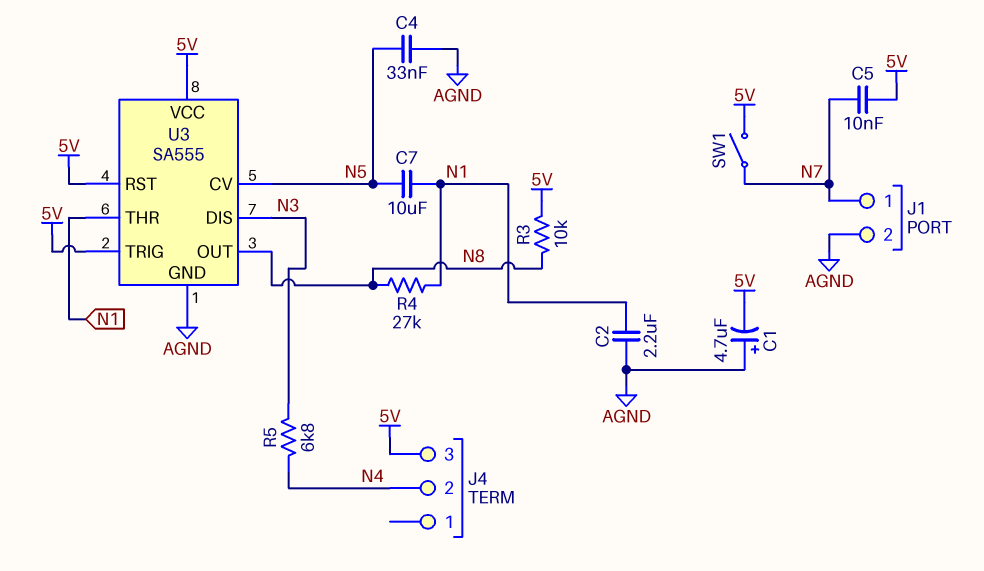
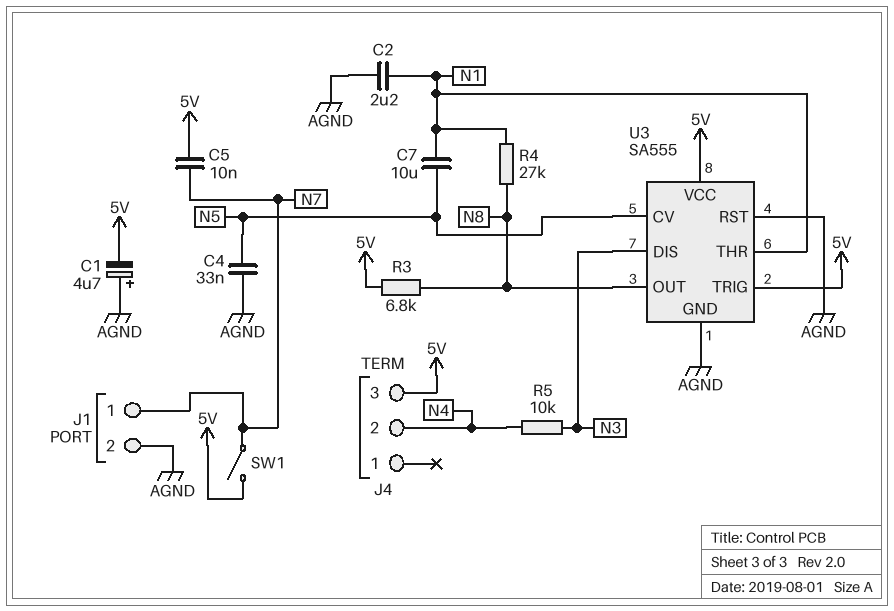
R3: 10k (5V, N8) -> 6.8k (5V, N8)
R5: 6.8k (N3, N4) -> 10k (N3, N4)
U3 pin RST: 5V -> AGND

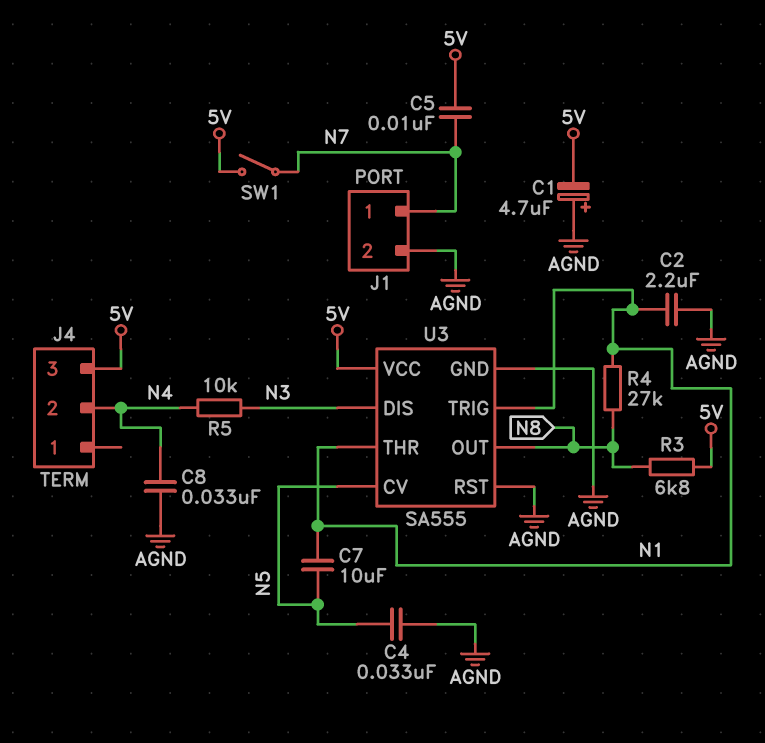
C8: none -> 33nF (AGND, N4)
U3 pin TRIG: 5V -> N1

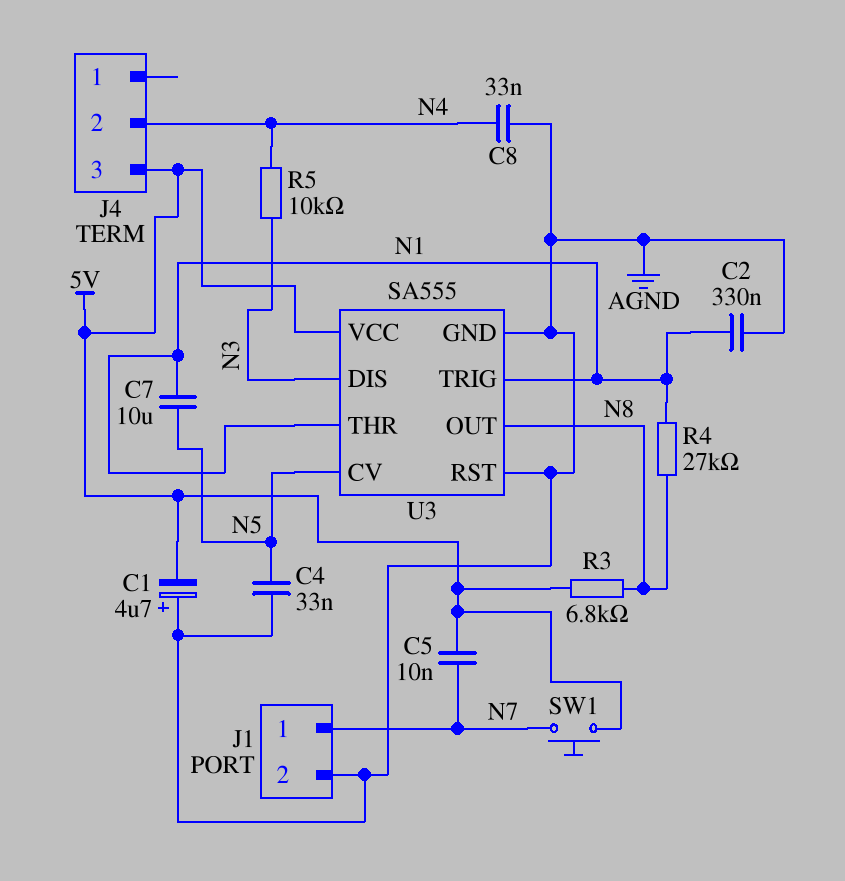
C2: 2.2uF (AGND, N1) -> 330nF (AGND, N1)
SW1: switch (5V, N7) -> button (5V, N7)

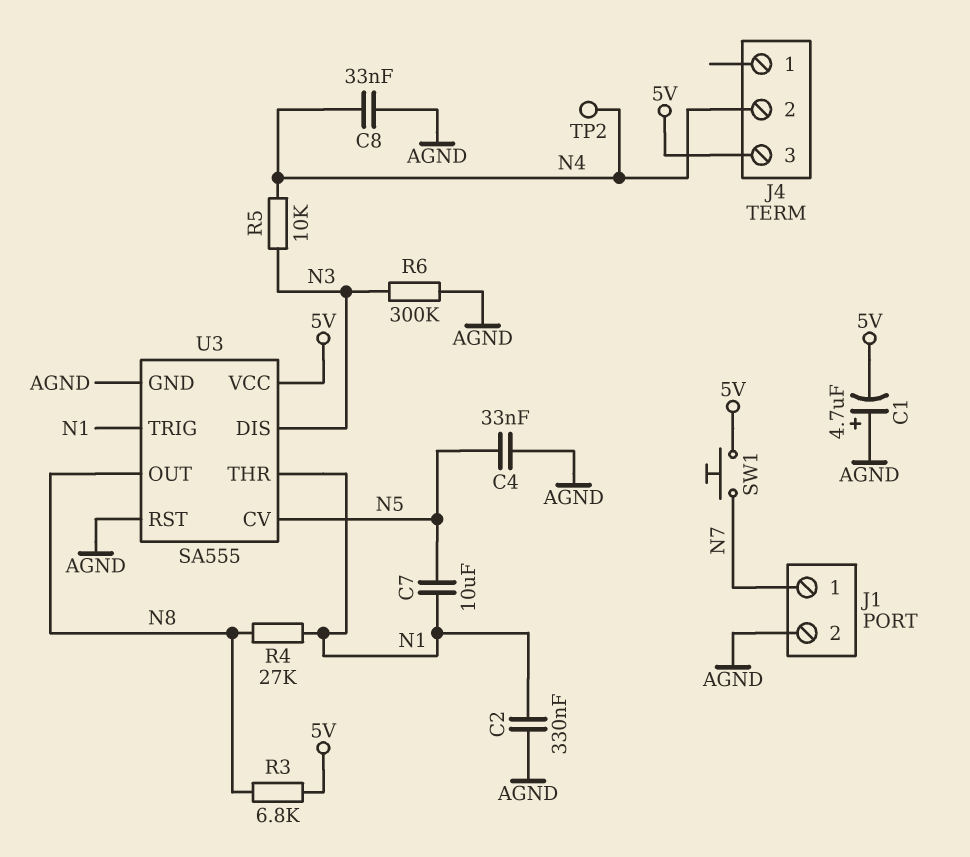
C5: 10nF (5V, N7) -> none
R6: none -> 300k (AGND, N3)
TP2: none -> test point (N4)

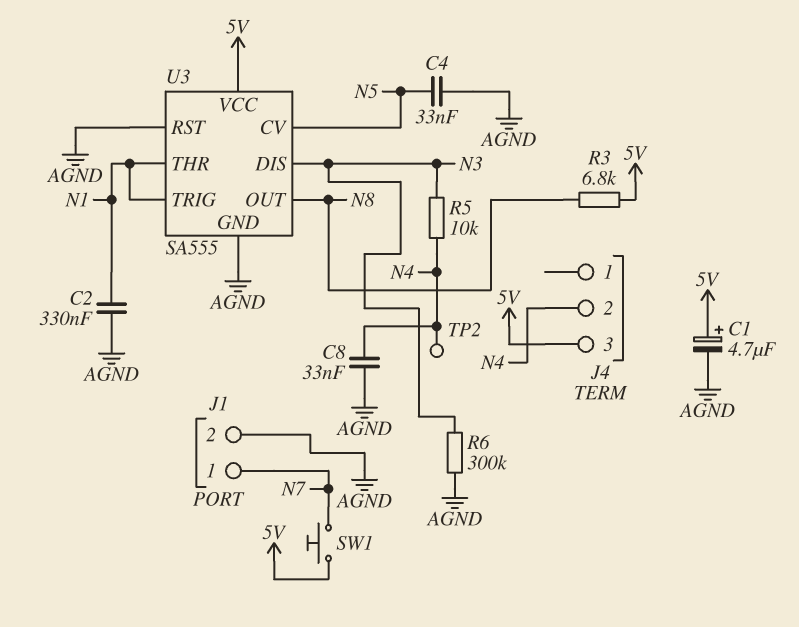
C1: 4.7uF (plus AGND, minus 5V) -> 4.7uF (plus 5V, minus AGND)
C7: 10uF (N1, N5) -> none
R4: 27k (N1, N8) -> none

